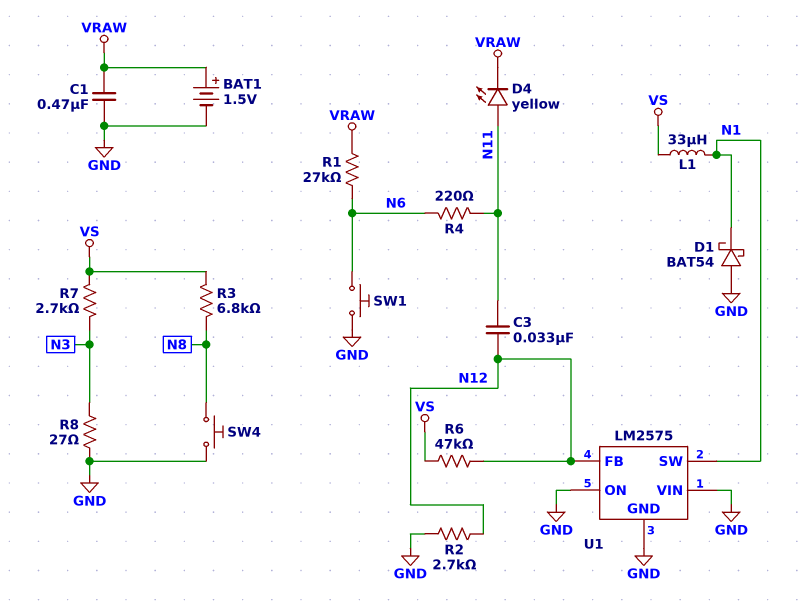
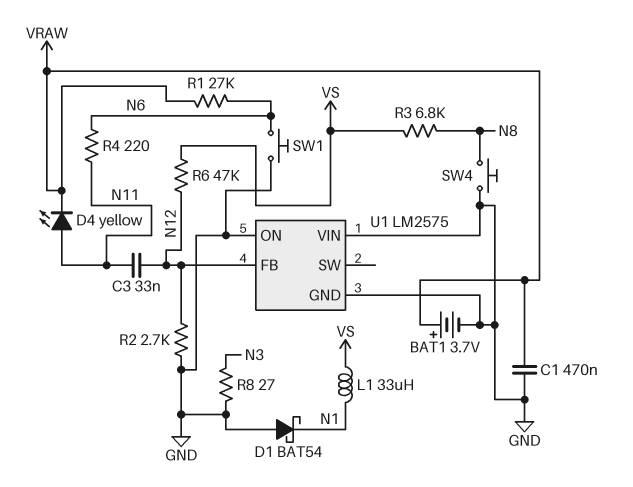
BAT1: 1.5V (plus VRAW, minus GND) -> 3.7V (plus VRAW, minus GND)
R7: 2.7k (N3, VS) -> none
U1 pin SW: N1 -> none

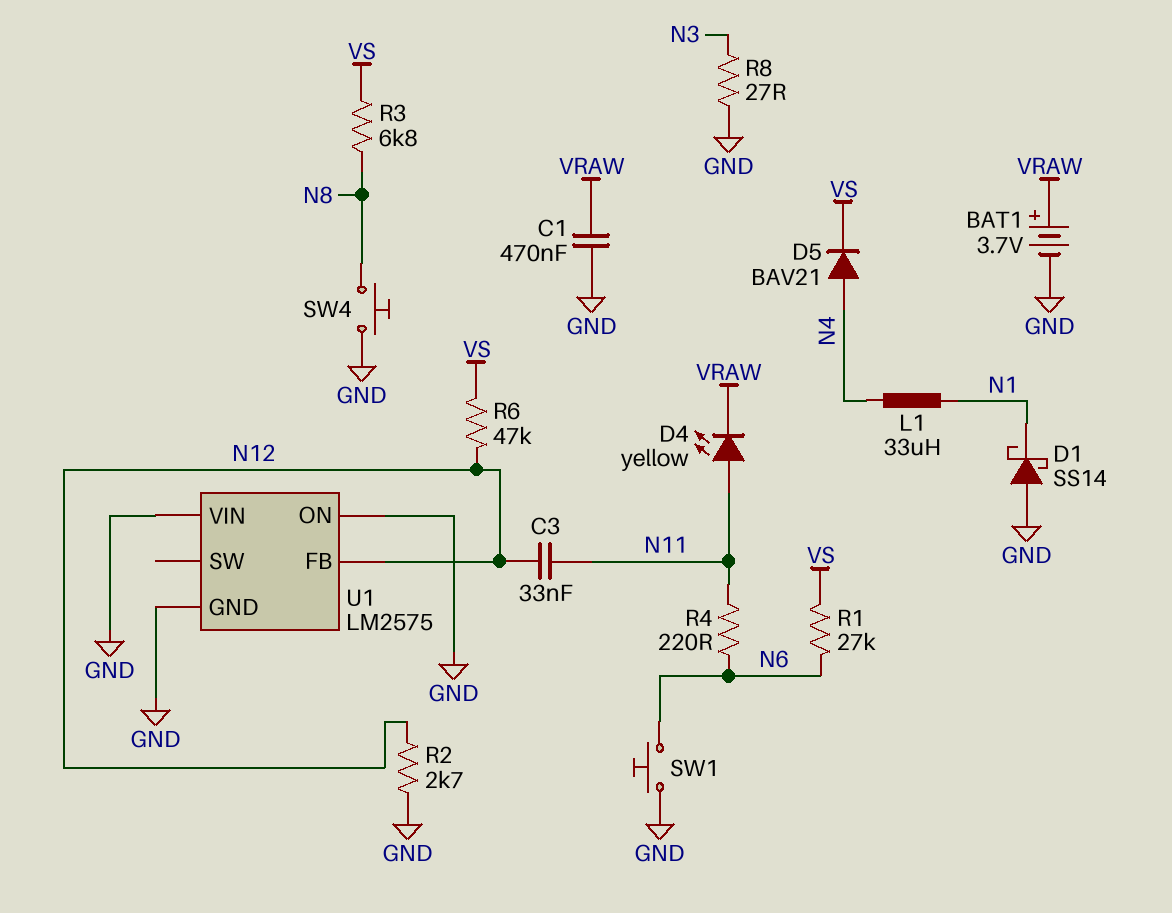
D1: schottky BAT54 (A GND, K N1) -> schottky SS14 (A GND, K N1)
D5: none -> diode BAV21 (A N4, K VS)
L1: 33uH (N1, VS) -> 33uH (N1, N4)
R1: 27k (N6, VRAW) -> 27k (N6, VS)

